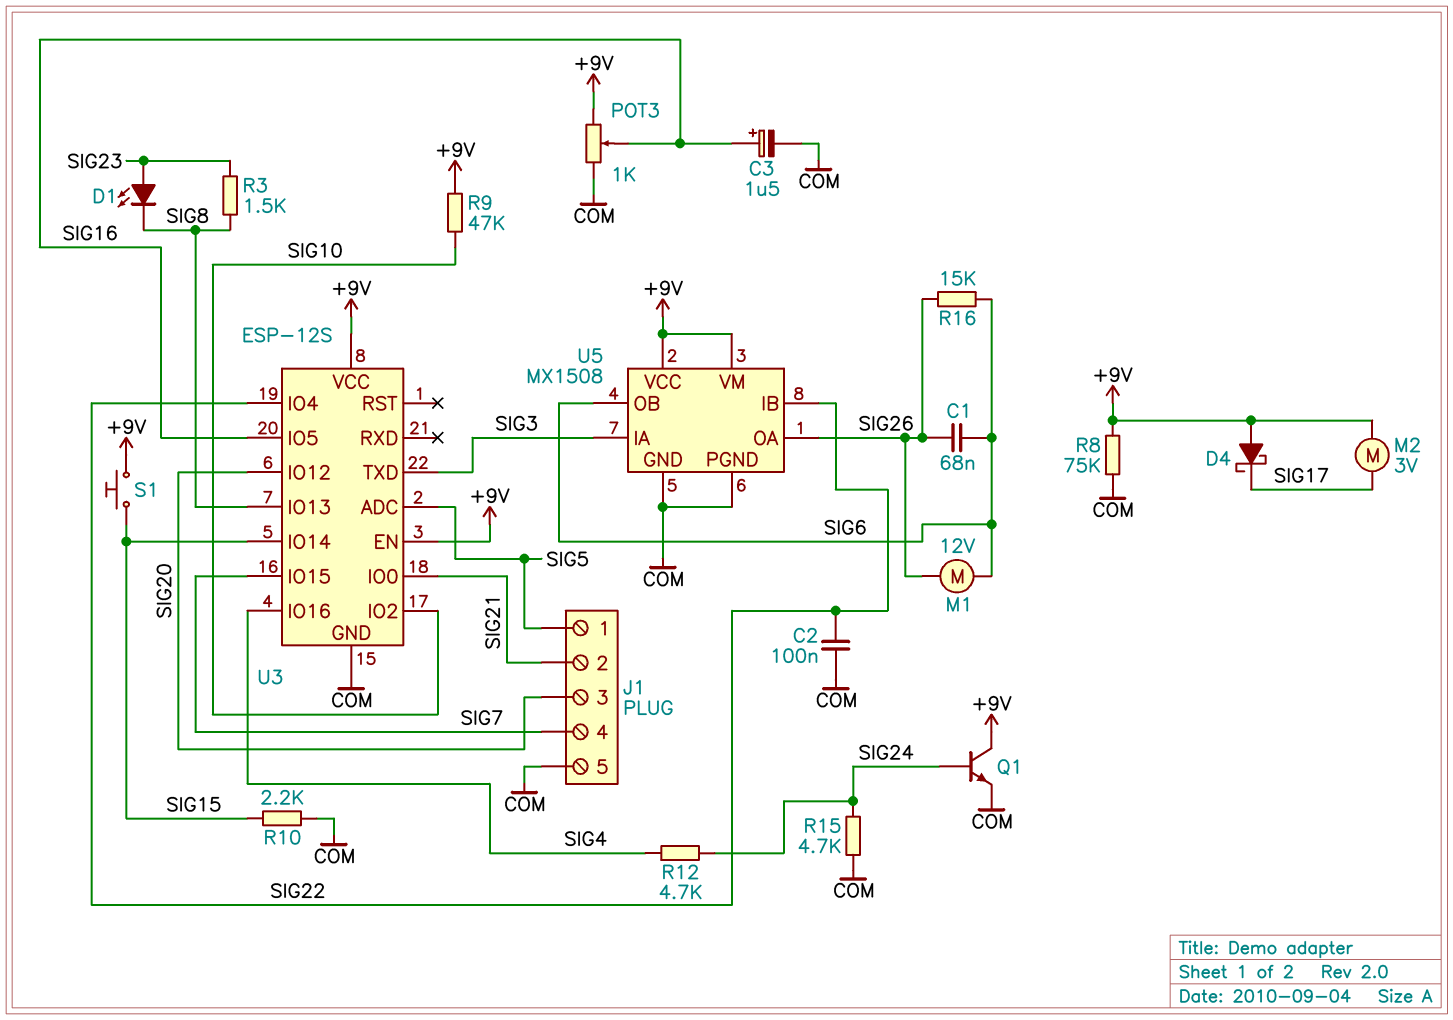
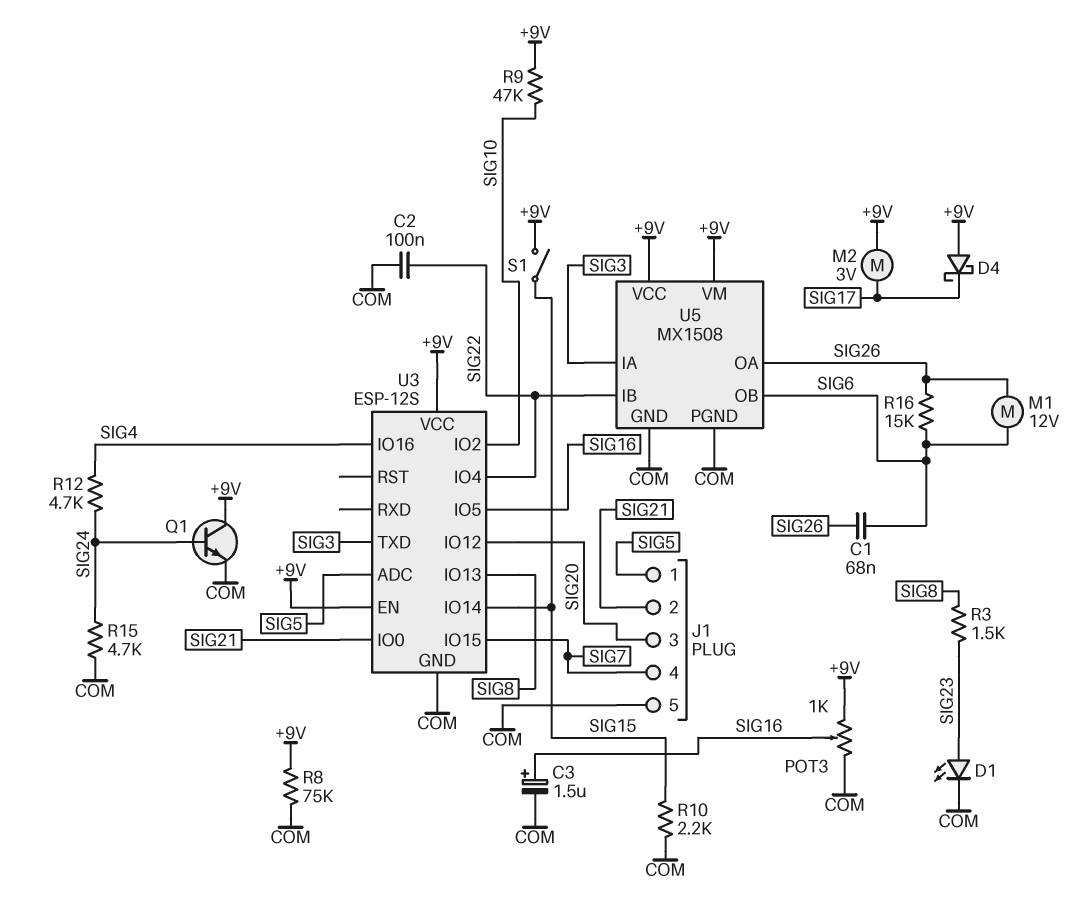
D1: LED (A SIG23, K SIG8) -> LED (A SIG23, K COM)
S1: button (+9V, SIG15) -> switch (+9V, SIG15)

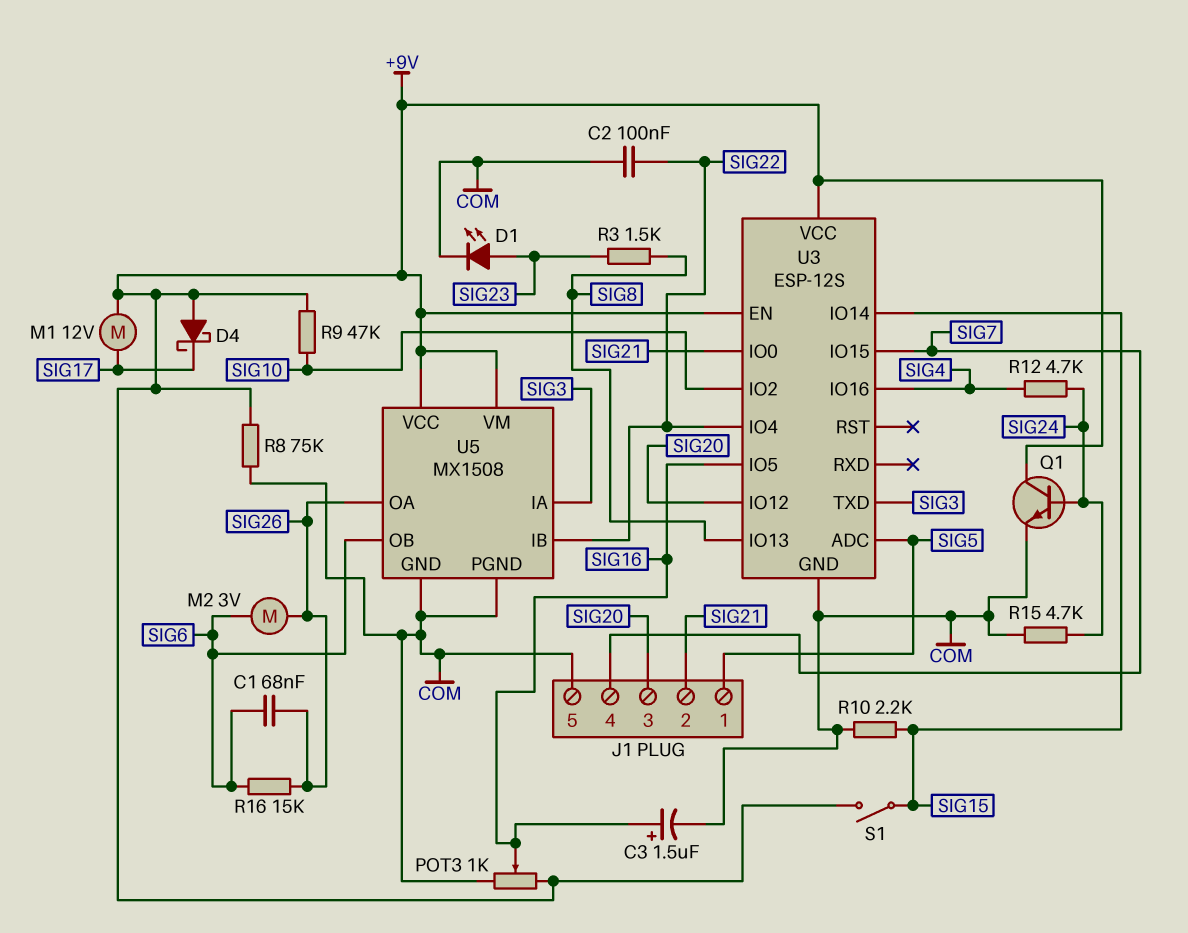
M1: motor 12V (SIG6, SIG26) -> motor 12V (+9V, SIG17)
M2: motor 3V (+9V, SIG17) -> motor 3V (SIG6, SIG26)

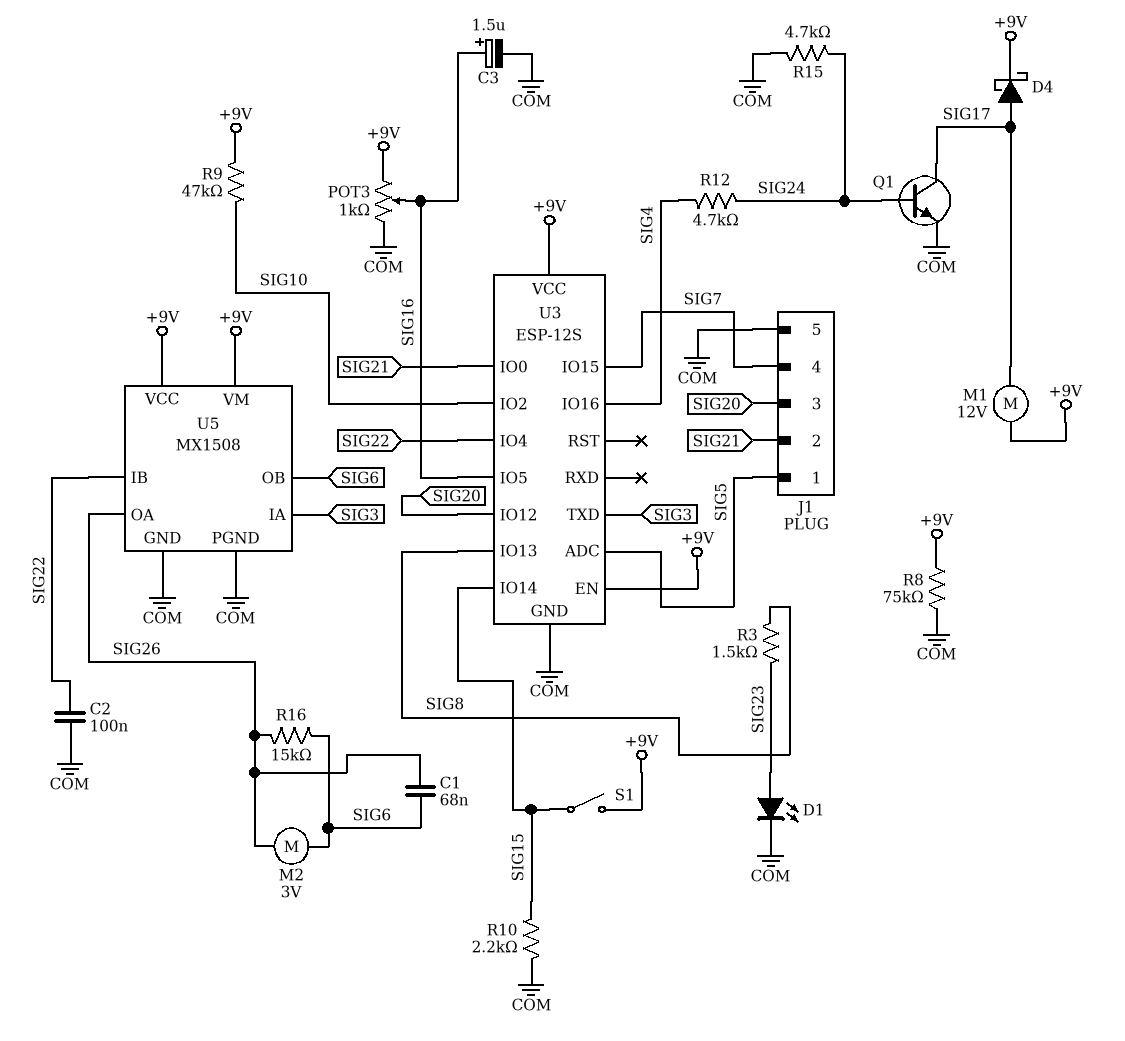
D4: schottky (A +9V, K SIG17) -> schottky (A SIG17, K +9V)
Q1: NPN (B SIG24, C +9V, E COM) -> NPN (B SIG24, C SIG17, E COM)

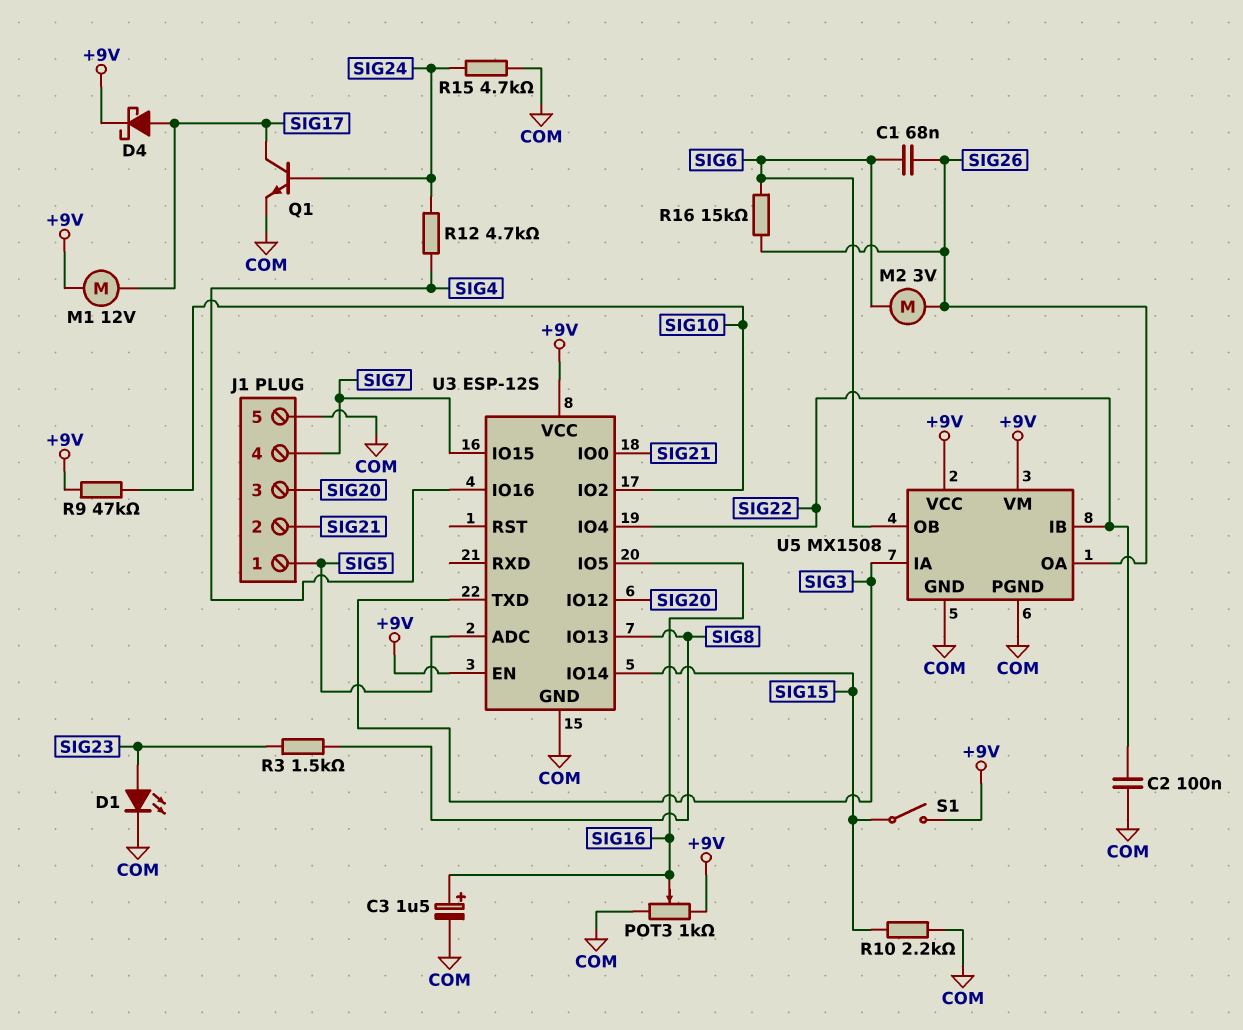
R8: 75k (+9V, COM) -> none

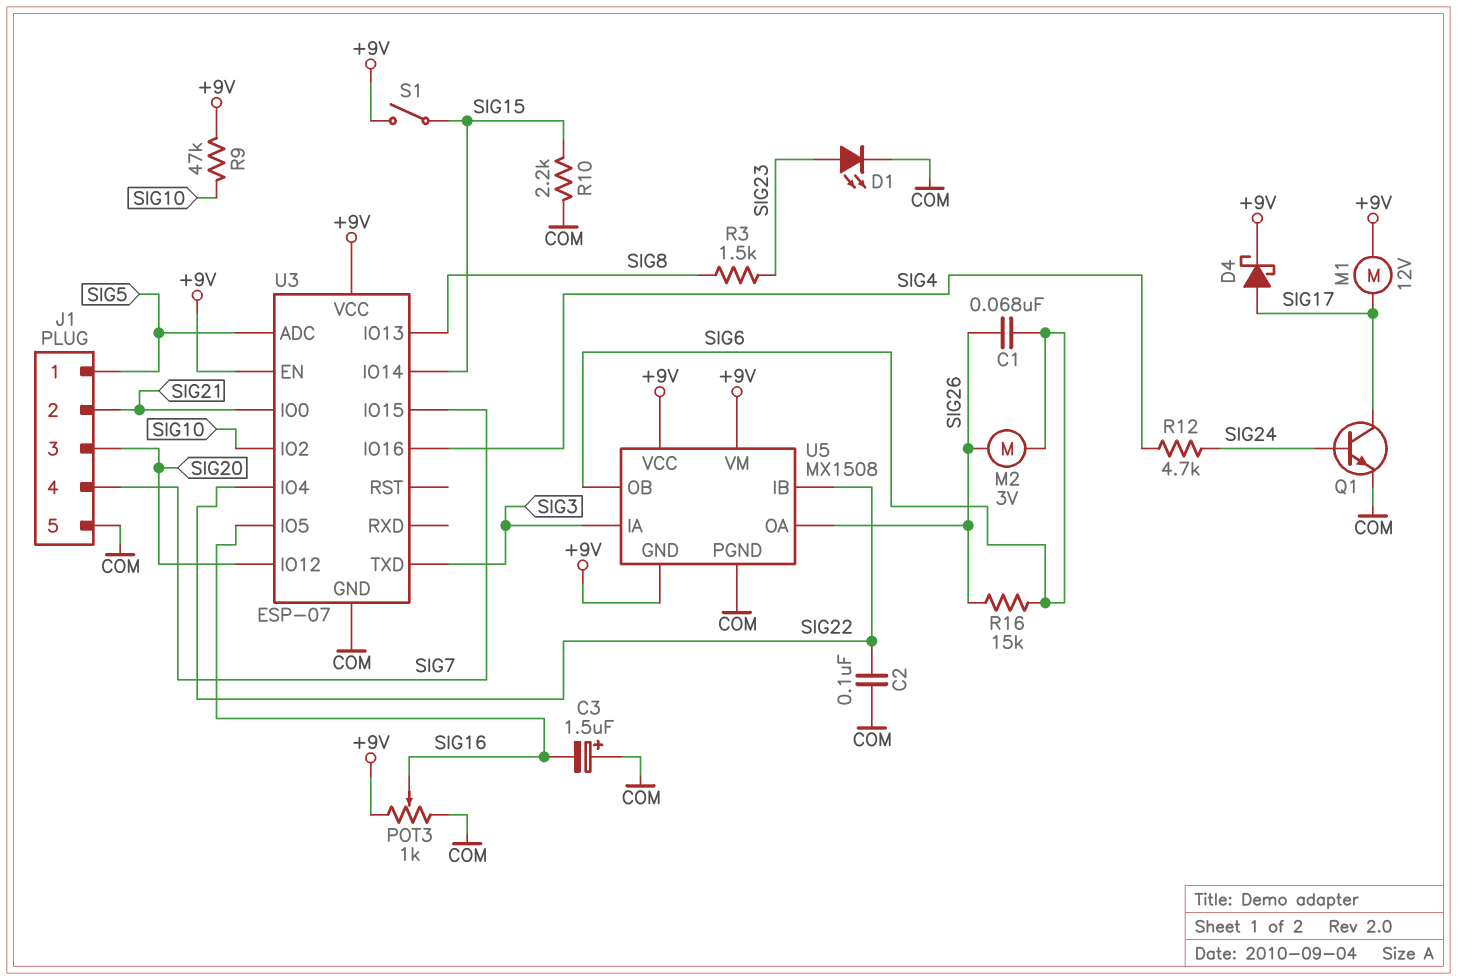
C3: 1.5uF (plus SIG16, minus COM) -> 1.5uF (plus COM, minus SIG16)
R15: 4.7k (COM, SIG24) -> none
U3: ESP-12S -> ESP-07
U5 pin GND: COM -> +9V

